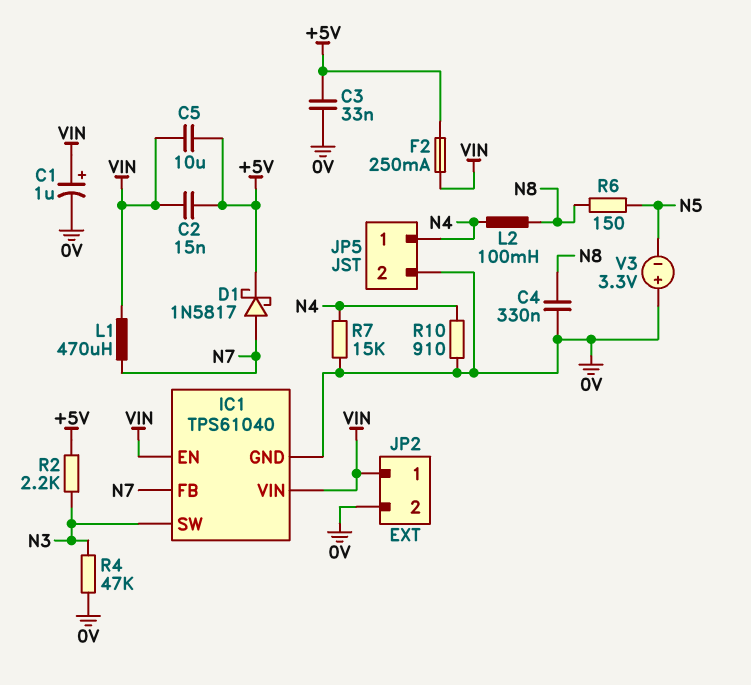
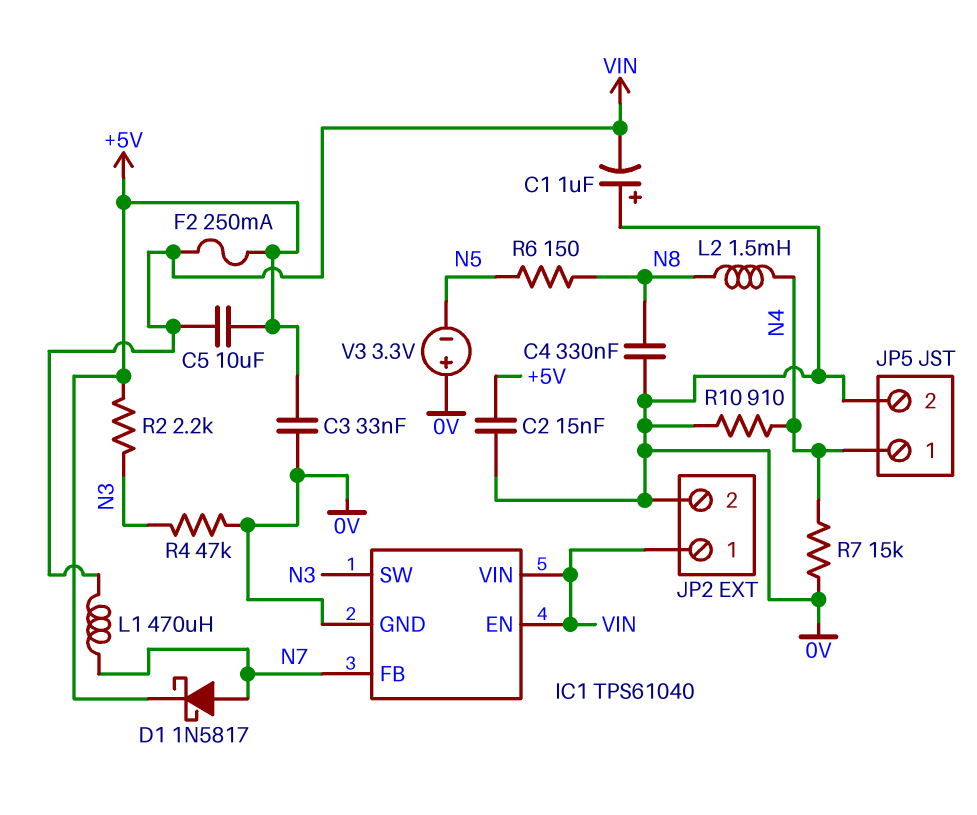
C1: 1uF (plus VIN, minus 0V) -> 1uF (plus 0V, minus VIN)
C2: 15nF (+5V, VIN) -> 15nF (+5V, 0V)
L2: 100mH (N4, N8) -> 1.5mH (N4, N8)

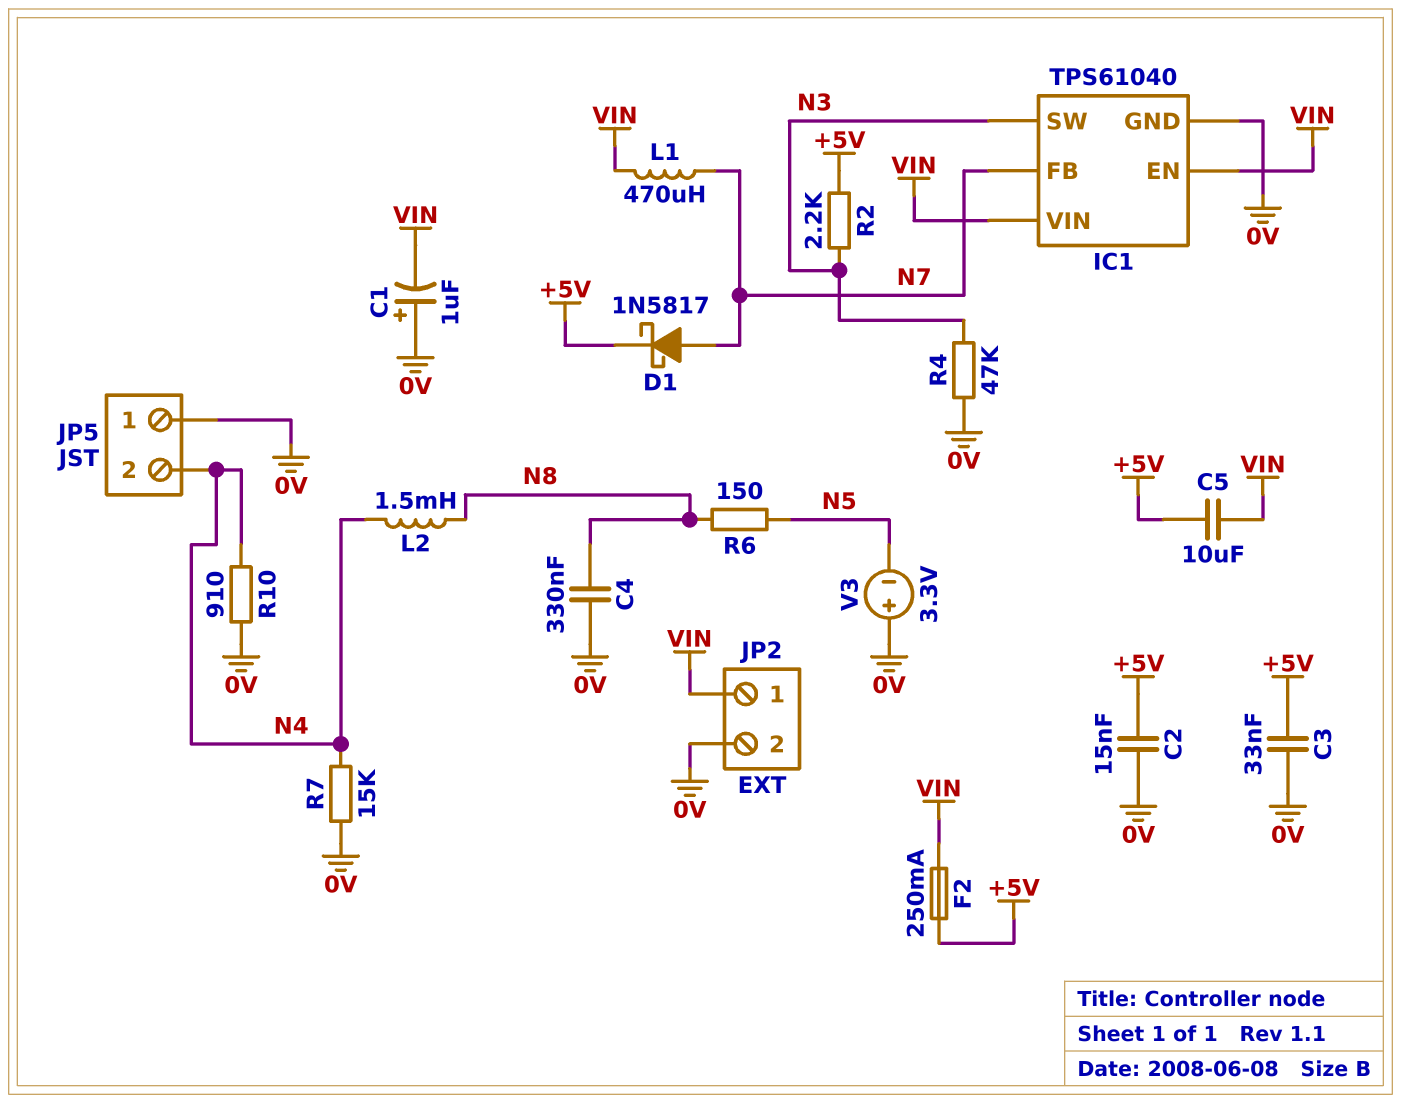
JP5 pin 1: N4 -> 0V
JP5 pin 2: 0V -> N4

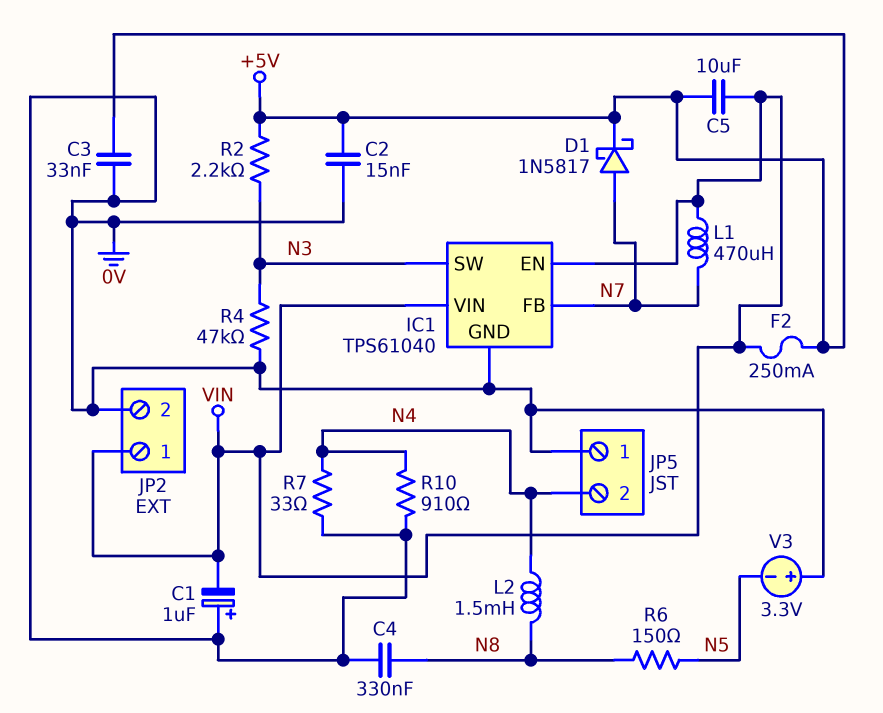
R7: 15k (0V, N4) -> 33 (0V, N4)

